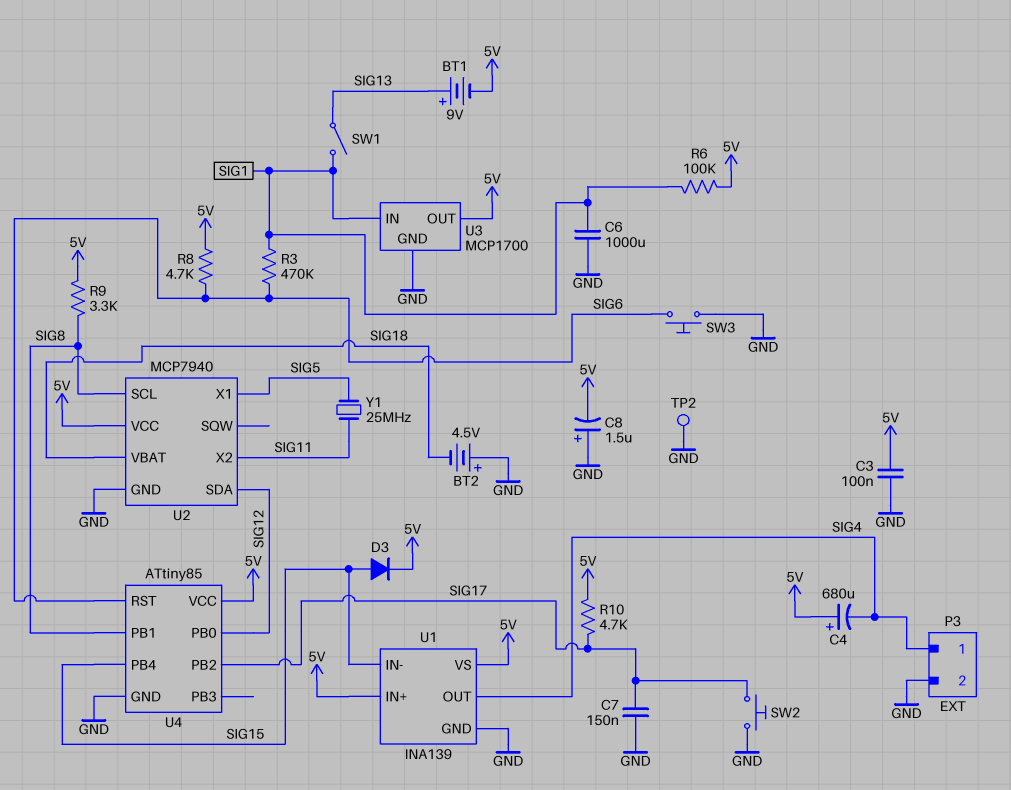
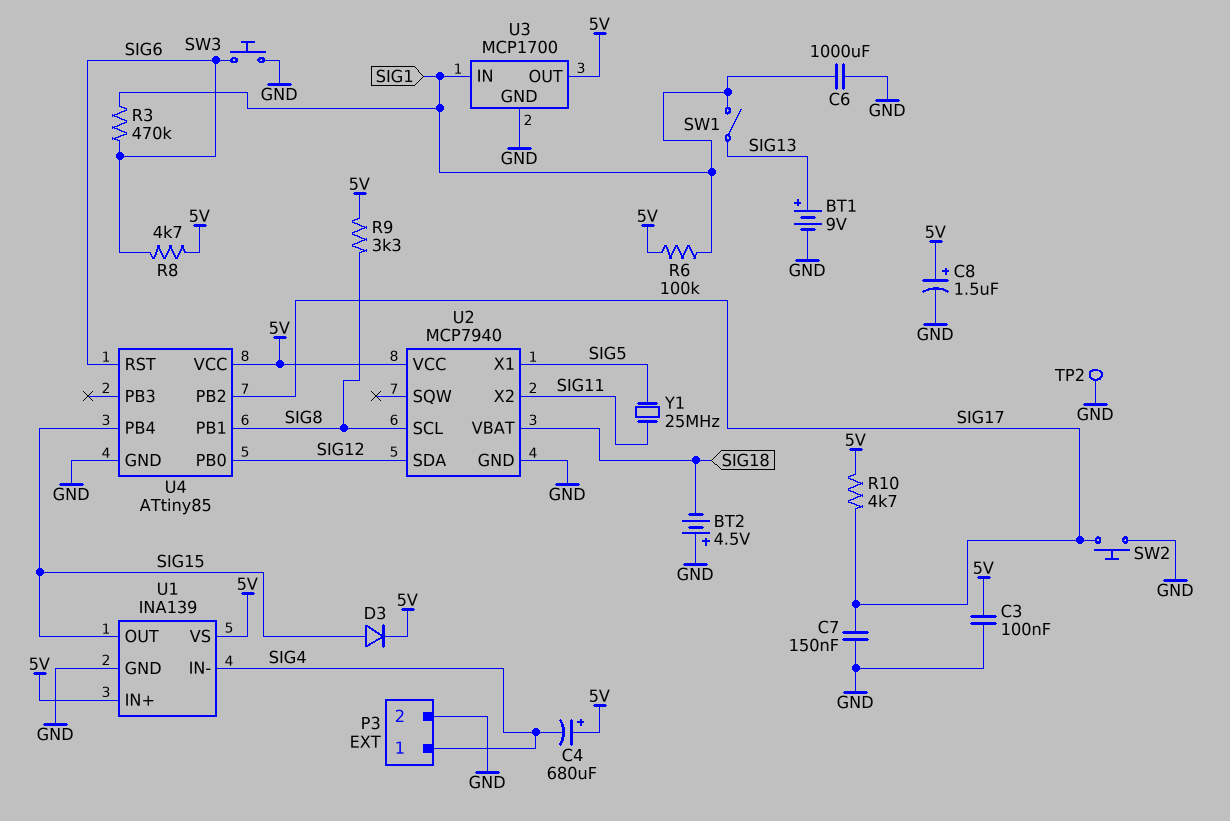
BT1: 9V (plus SIG13, minus 5V) -> 9V (plus SIG13, minus GND)
C8: 1.5uF (plus GND, minus 5V) -> 1.5uF (plus 5V, minus GND)
U1 pin IN-: SIG15 -> SIG4
U1 pin OUT: SIG4 -> SIG15

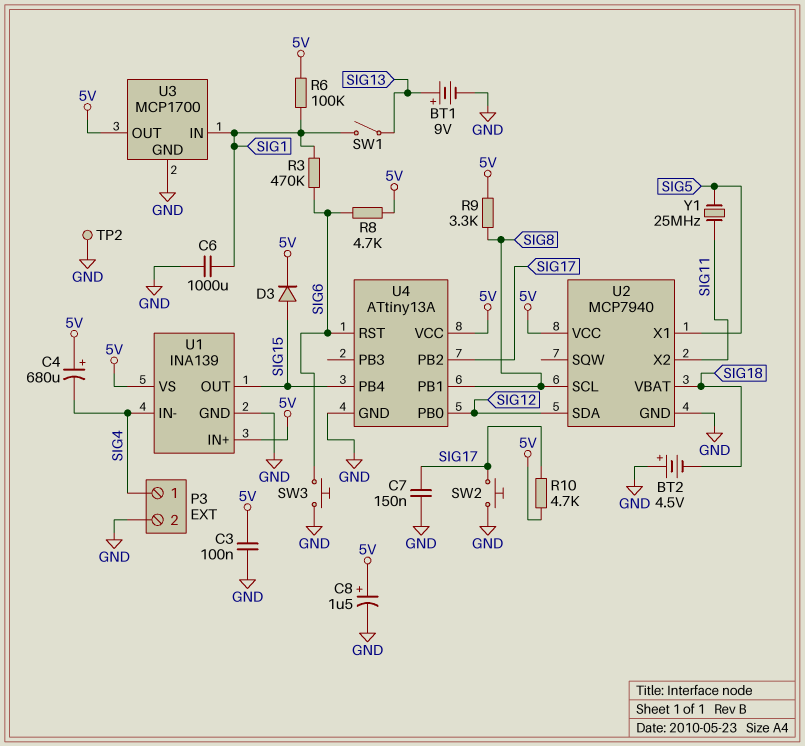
U4: ATtiny85 -> ATtiny13A

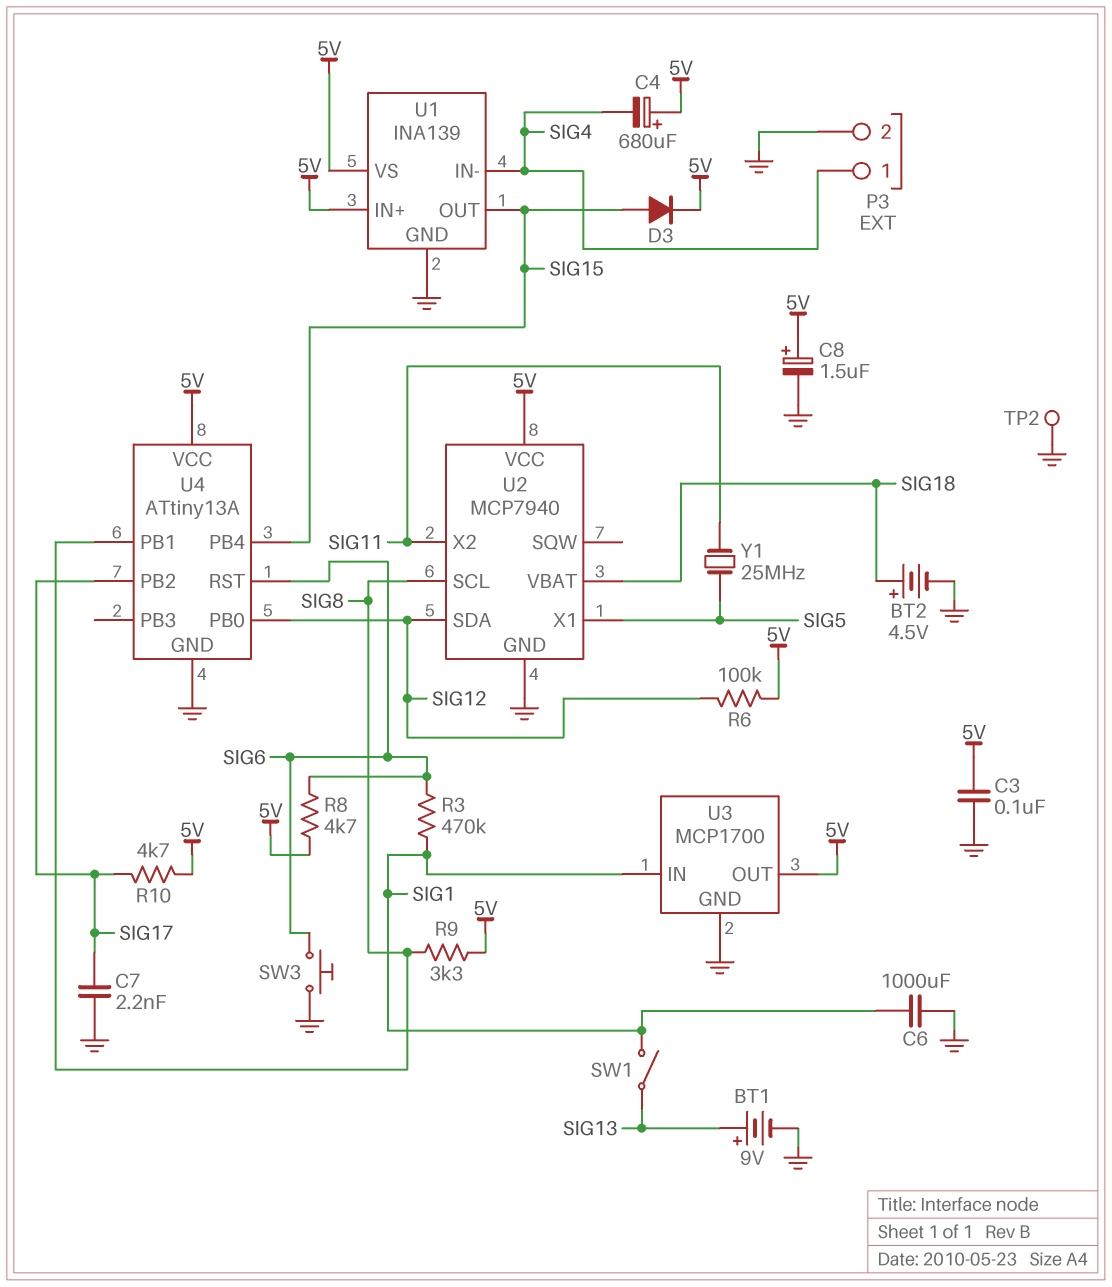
BT2: 4.5V (plus GND, minus SIG18) -> 4.5V (plus SIG18, minus GND)
C7: 150nF (GND, SIG17) -> 2.2nF (GND, SIG17)
R6: 100k (5V, SIG1) -> 100k (5V, SIG12)
SW2: button (GND, SIG17) -> none

